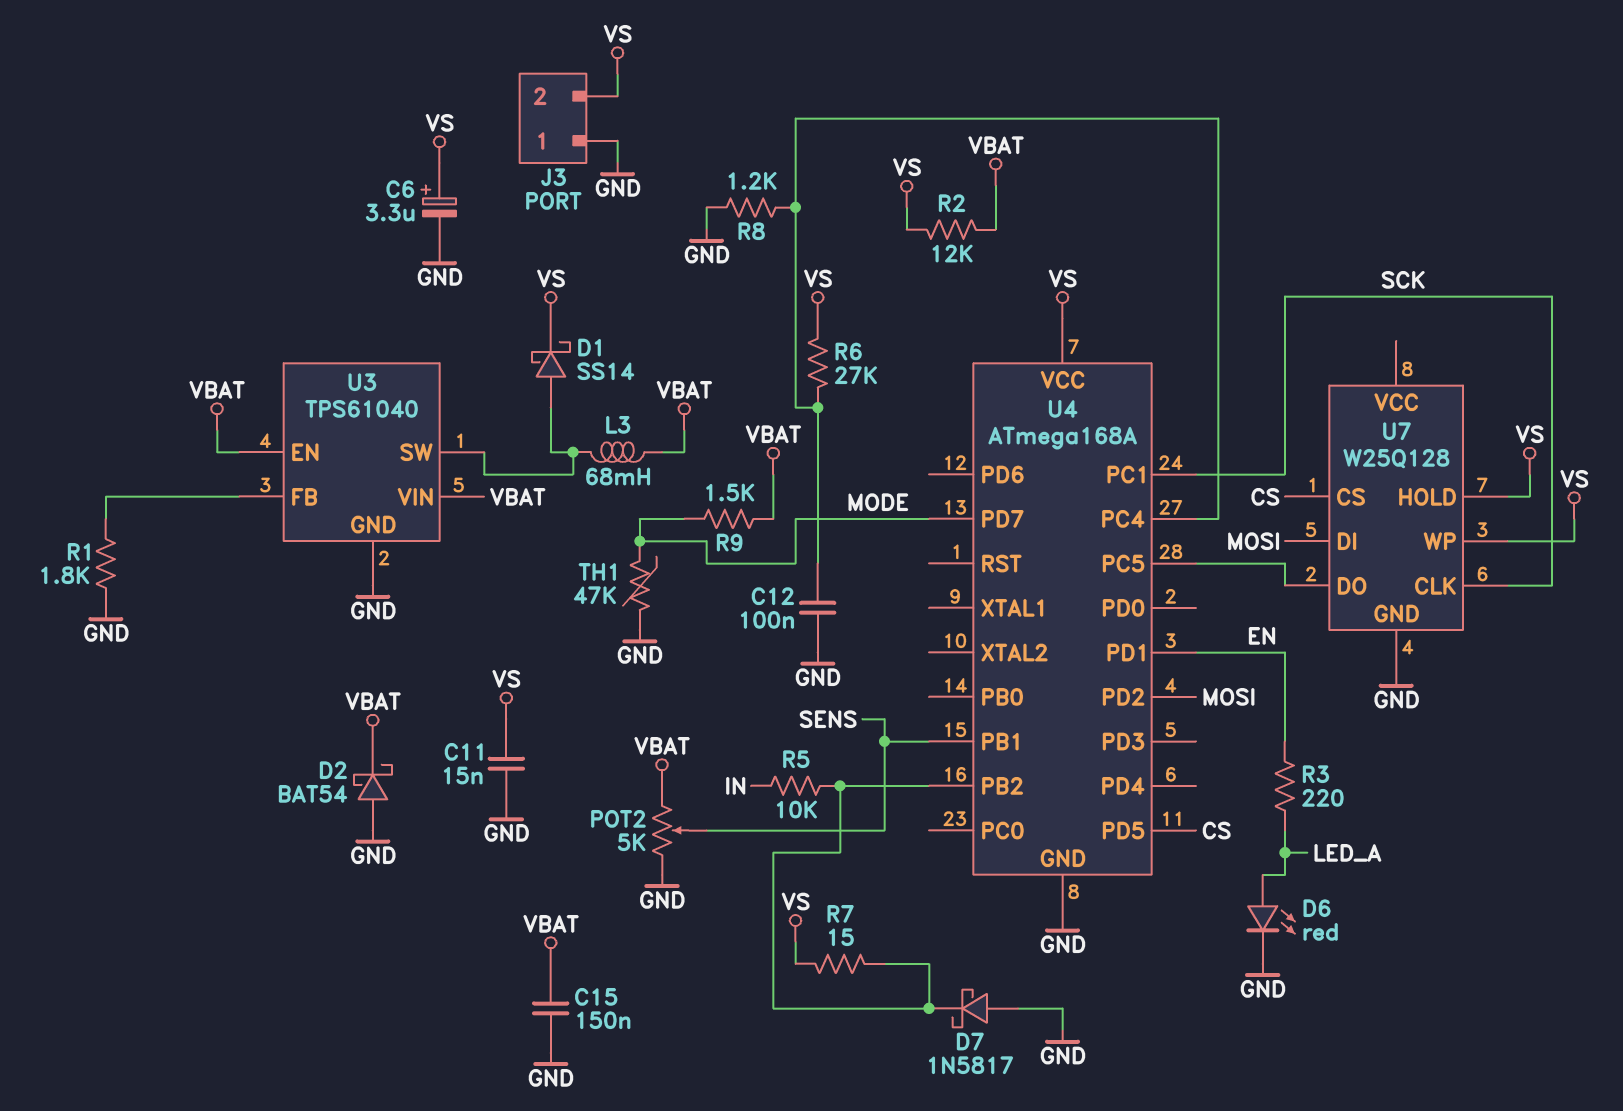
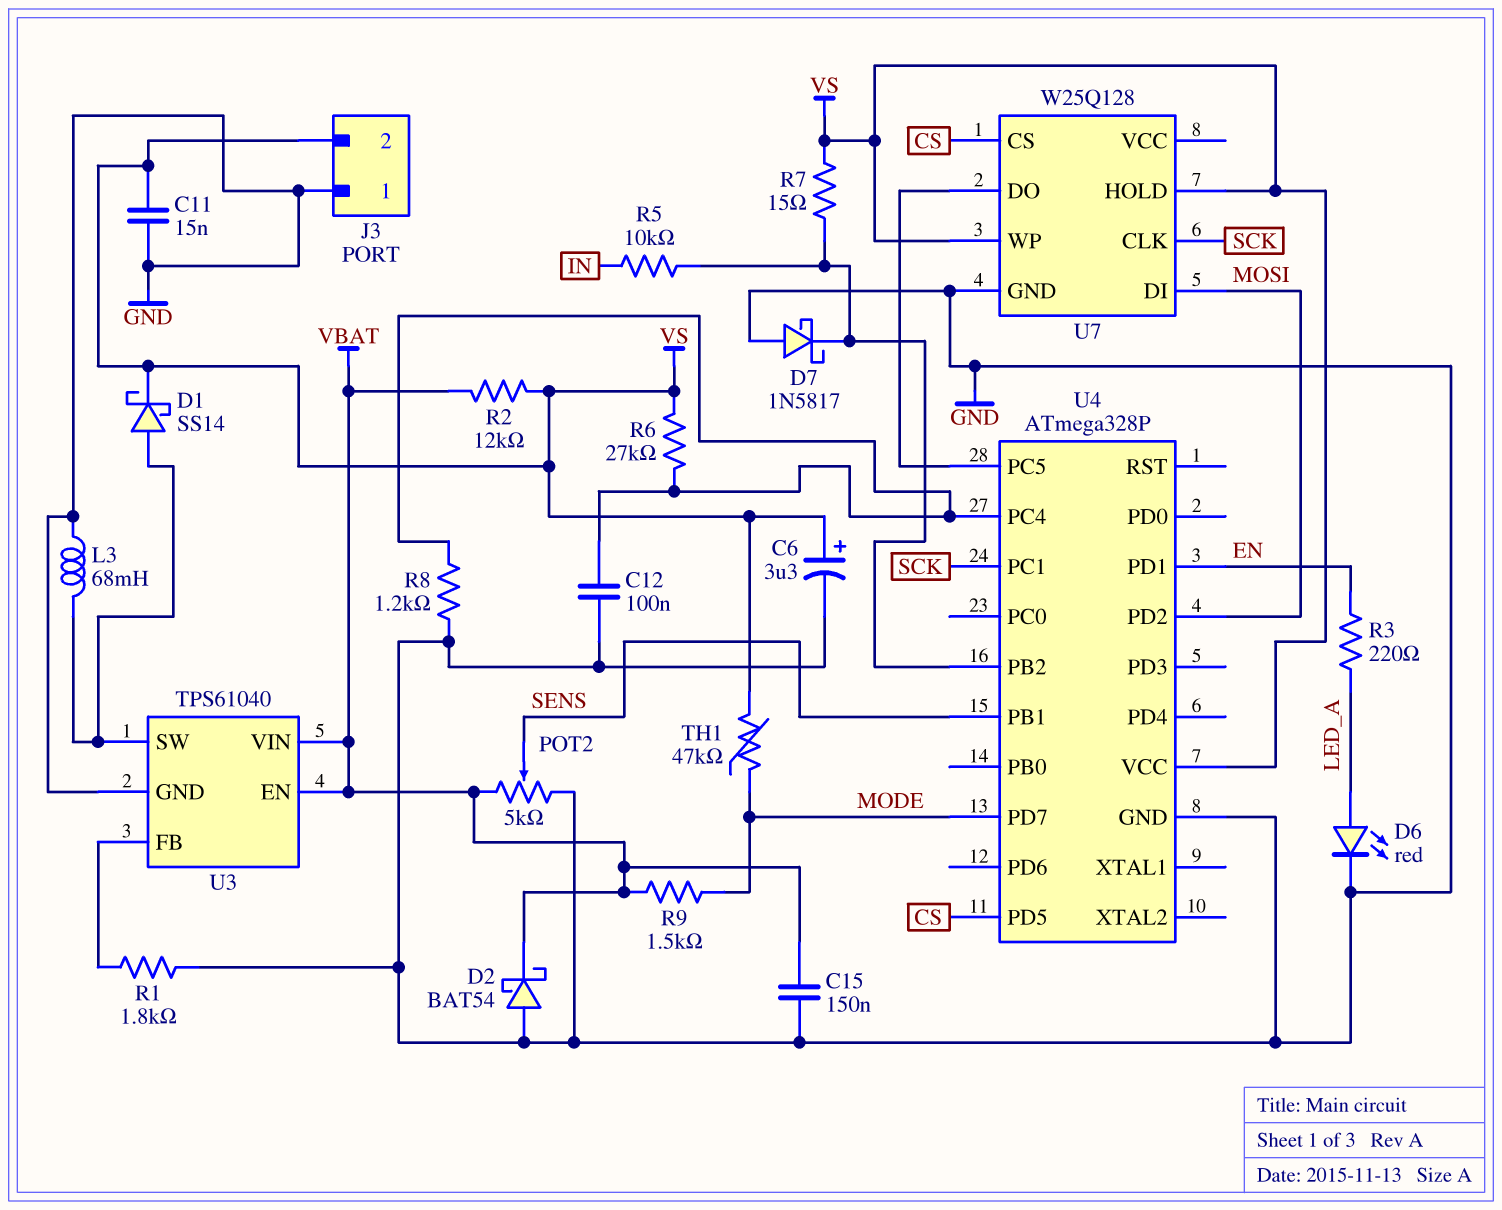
L3: 68mH (U3/SW, VBAT) -> 68mH (GND, U3/SW)
TH1: 47k (GND, MODE) -> 47k (MODE, VS)
U4: ATmega168A -> ATmega328P

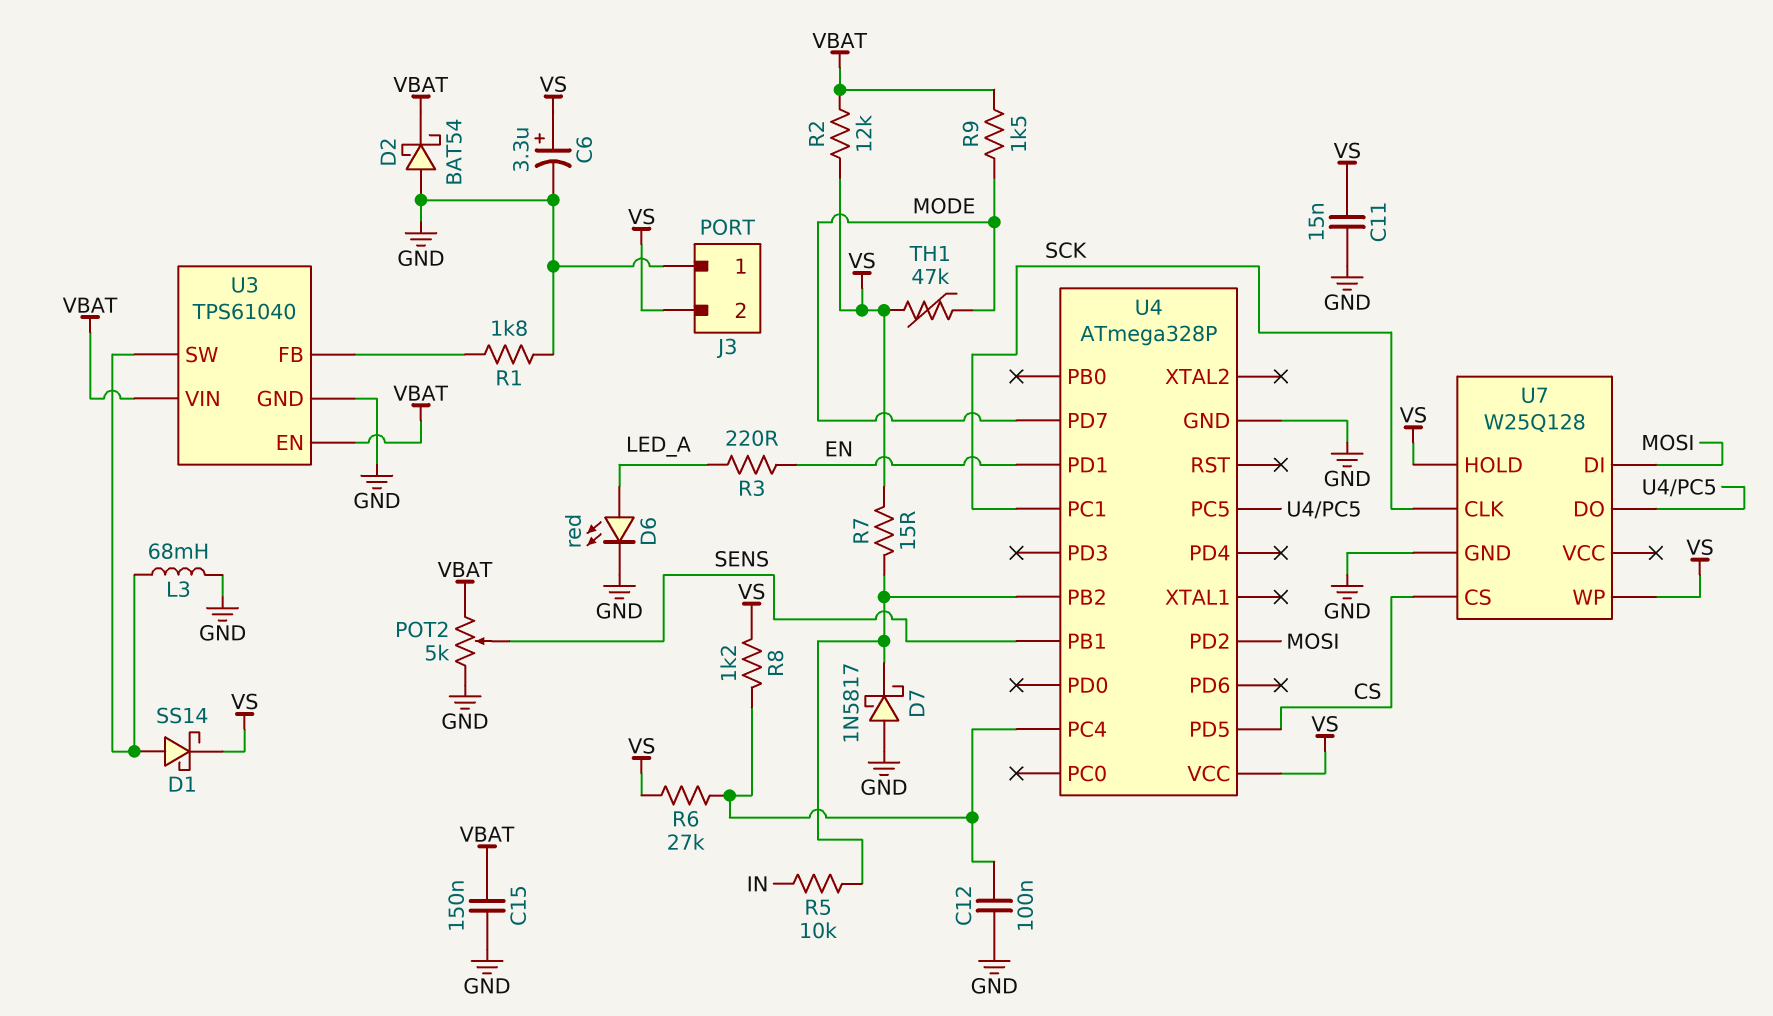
R8: 1.2k (GND, U4/PC4) -> 1.2k (U4/PC4, VS)

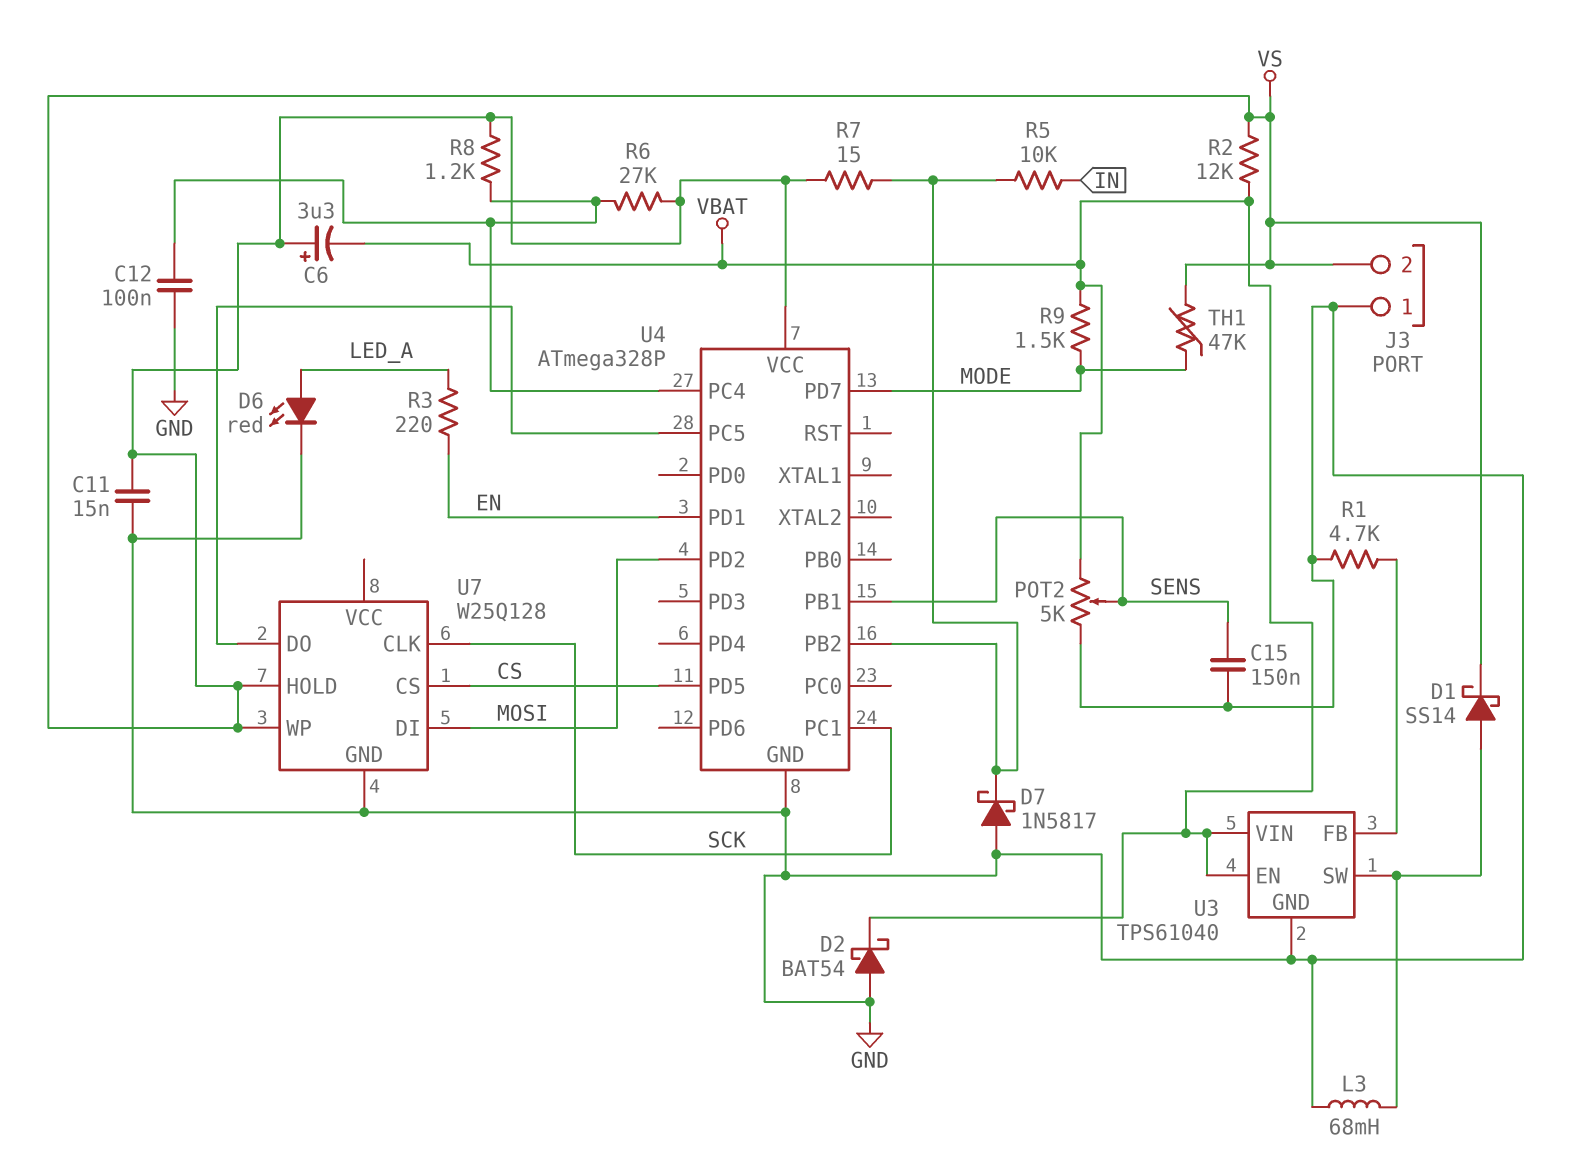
C6: 3.3uF (plus VS, minus GND) -> 3.3uF (plus VS, minus VBAT)
C15: 150nF (GND, VBAT) -> 150nF (GND, SENS)
R1: 1.8k (GND, U3/FB) -> 4.7k (GND, U3/FB)

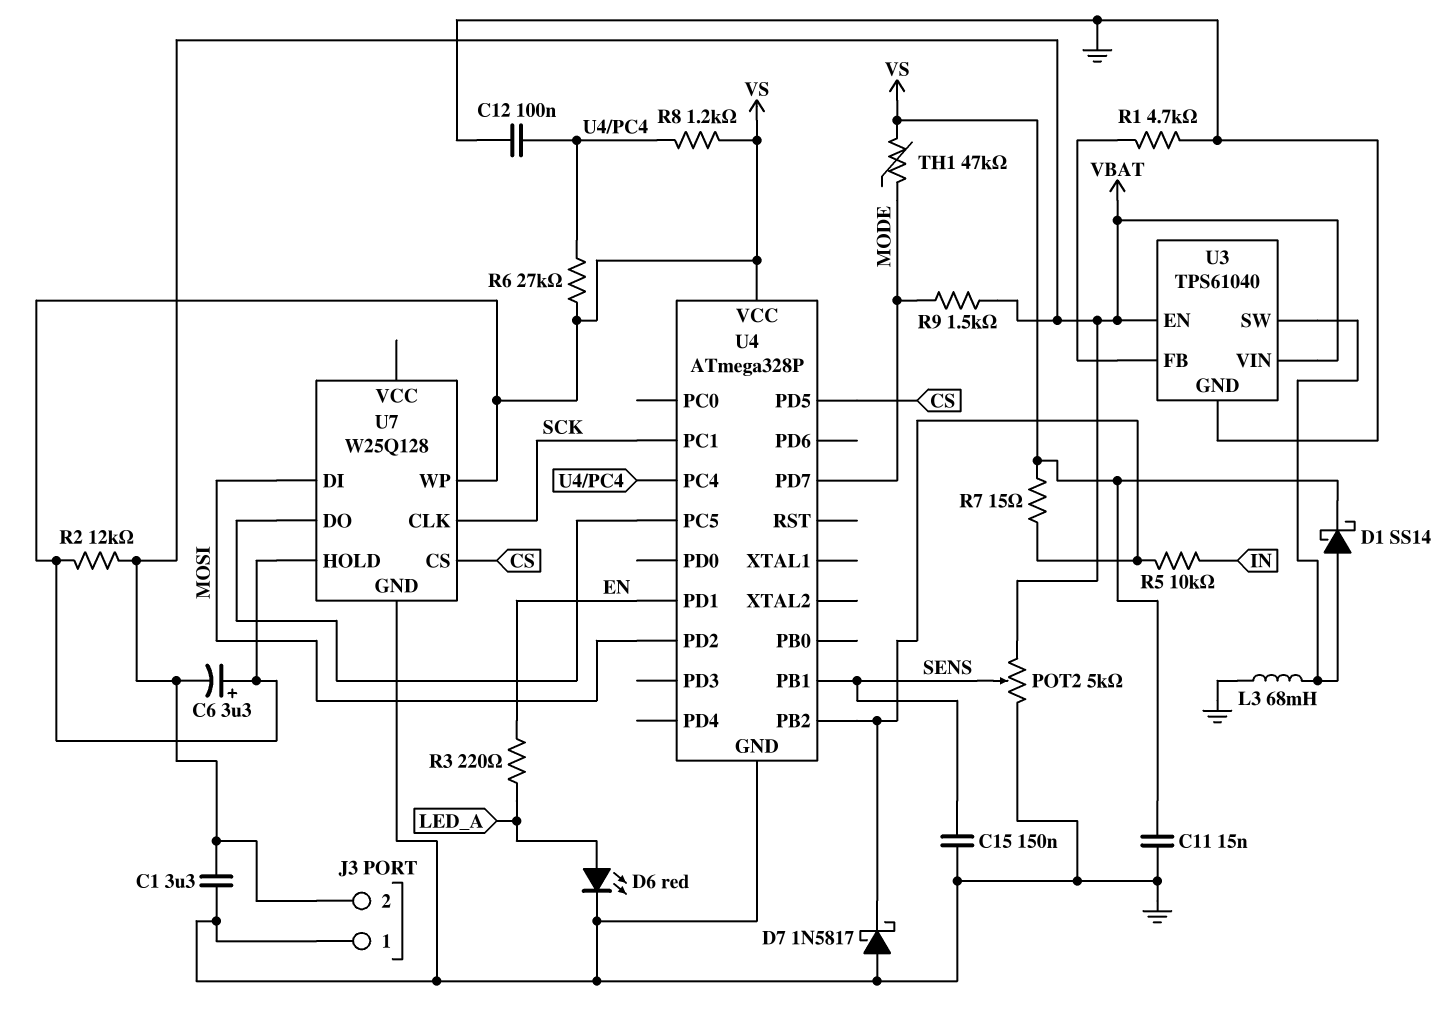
C1: none -> 3.3uF (GND, VBAT)
D2: schottky BAT54 (A GND, K VBAT) -> none
J3 pin 2: VS -> VBAT

